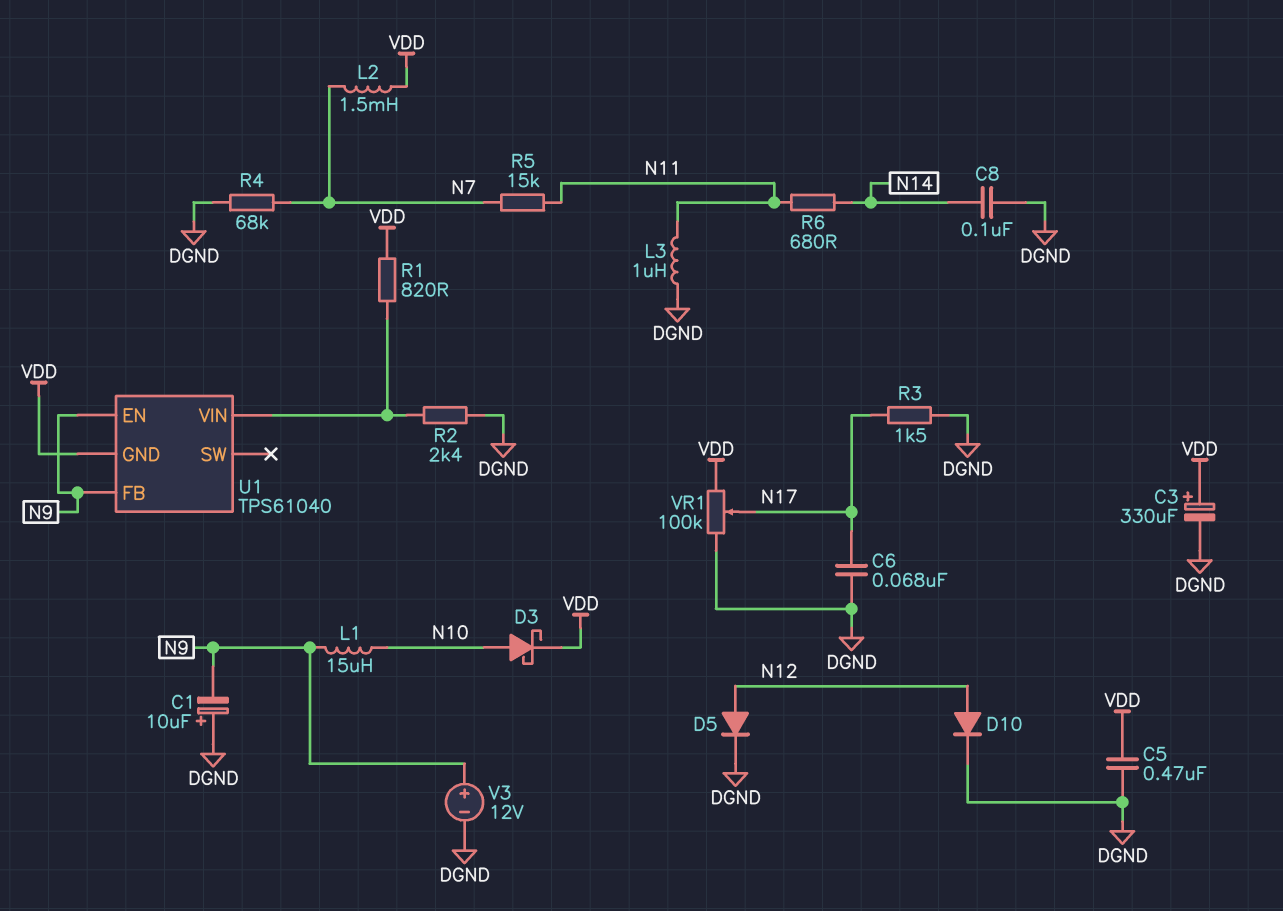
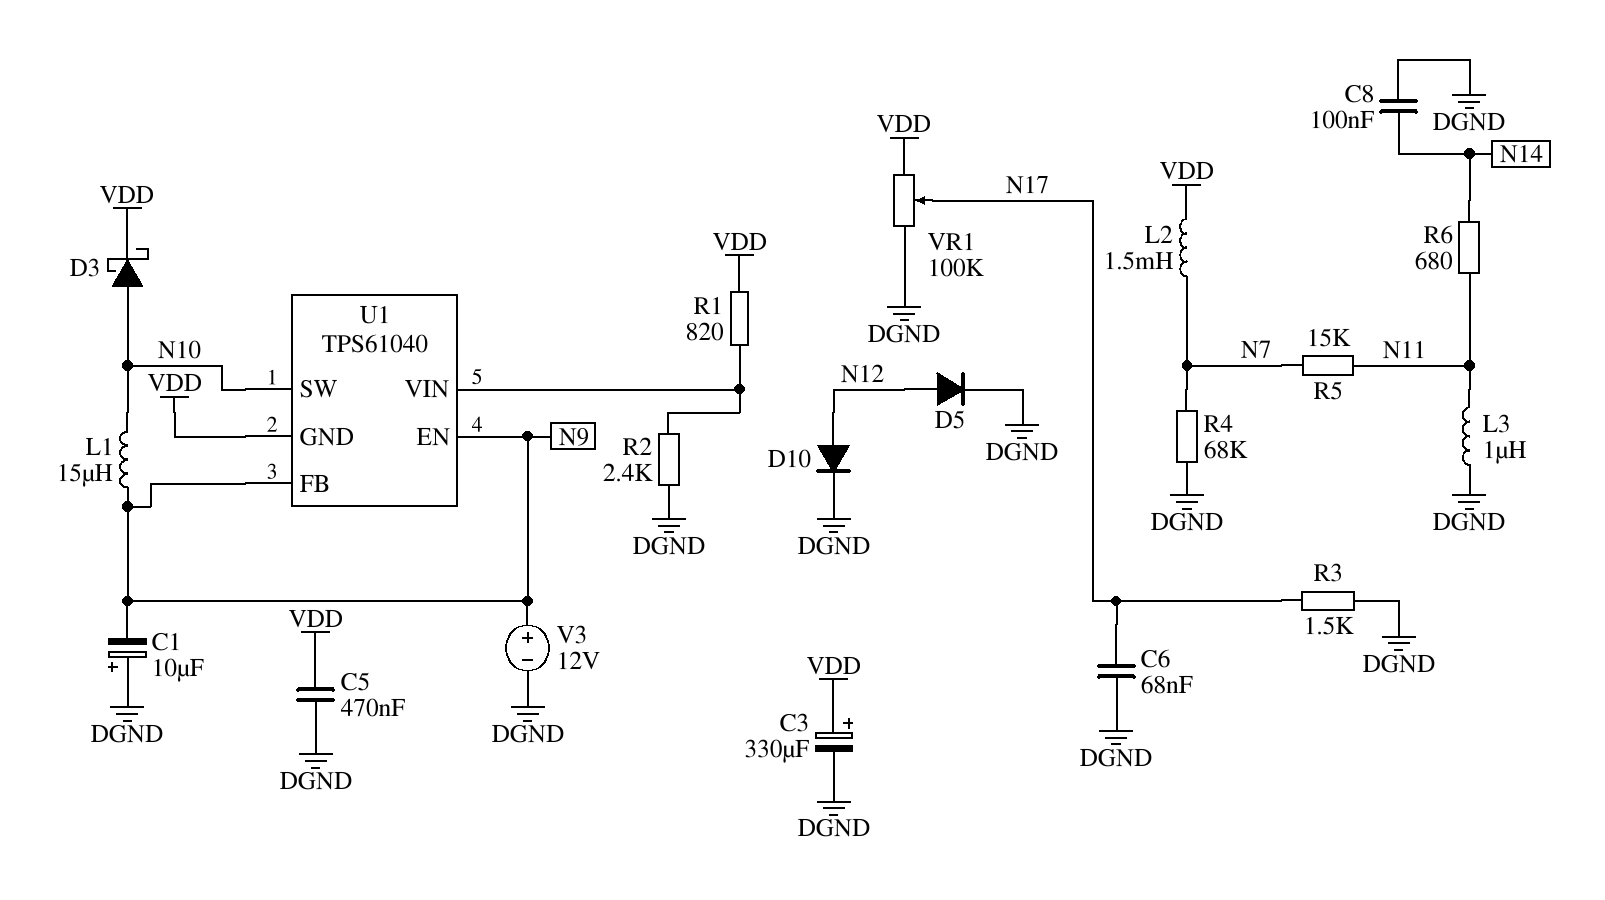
U1 pin SW: none -> N10

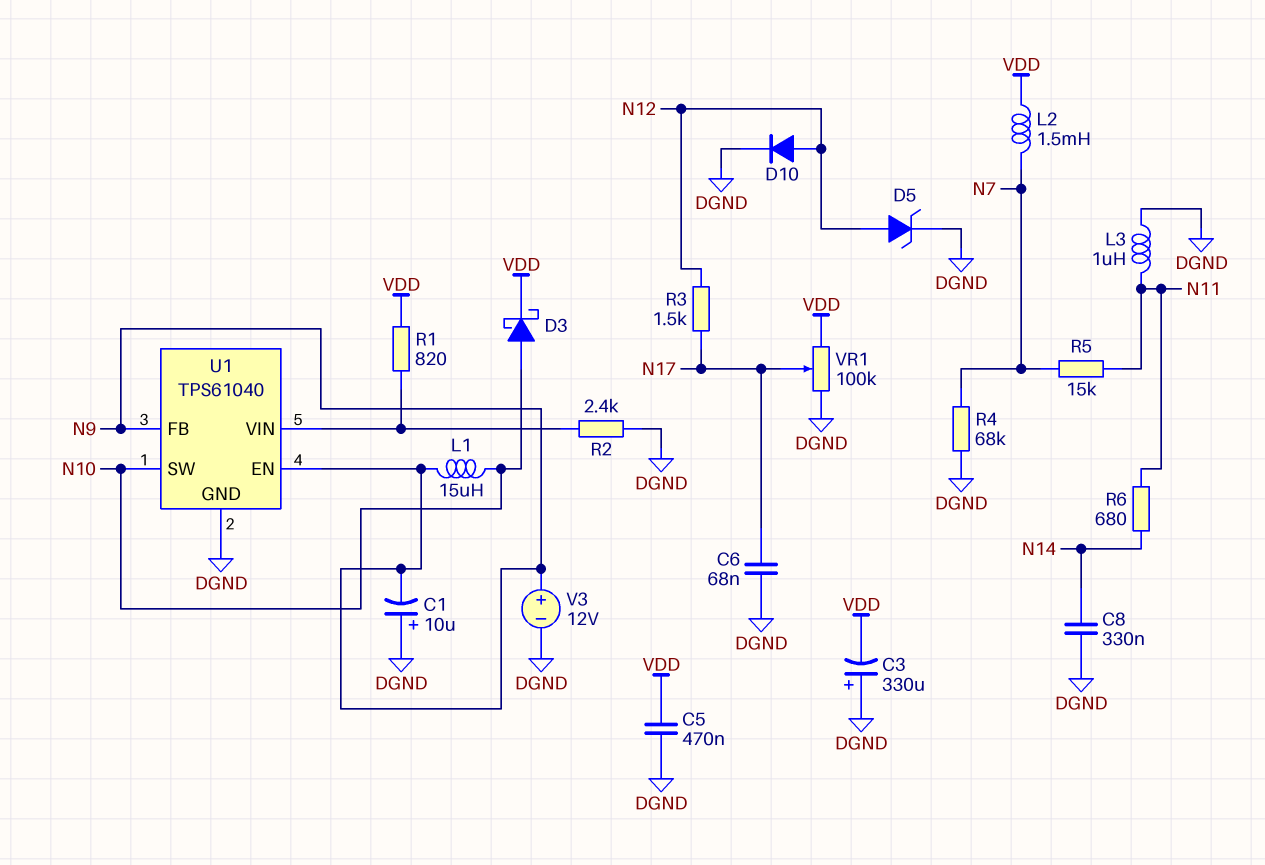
C3: 330uF (plus VDD, minus DGND) -> 330uF (plus DGND, minus VDD)
C8: 100nF (DGND, N14) -> 330nF (DGND, N14)
D5: diode (A N12, K DGND) -> zener (A N12, K DGND)
R3: 1.5k (DGND, N17) -> 1.5k (N12, N17)
U1 pin GND: VDD -> DGND

